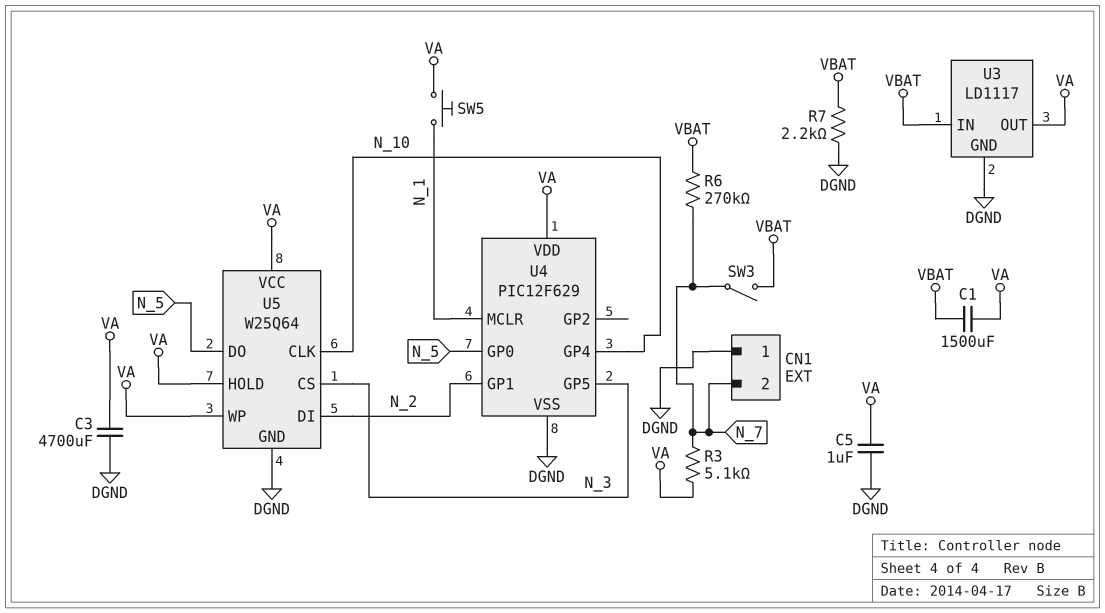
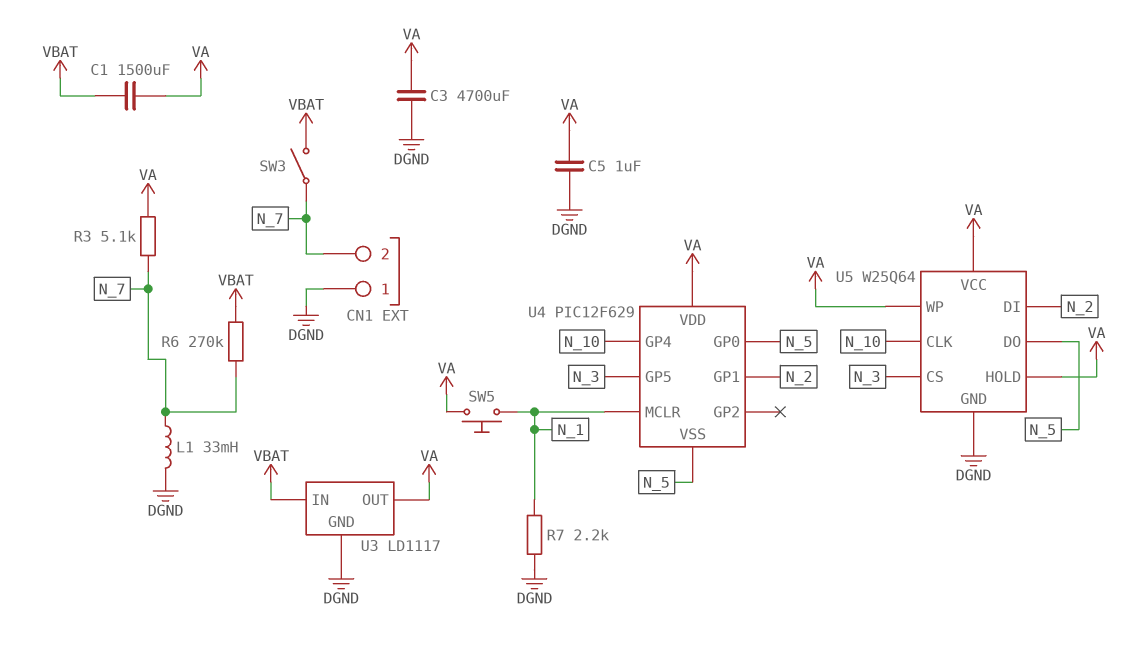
L1: none -> 33mH (DGND, N_7)
R7: 2.2k (DGND, VBAT) -> 2.2k (DGND, N_1)
U4 pin VSS: DGND -> N_5

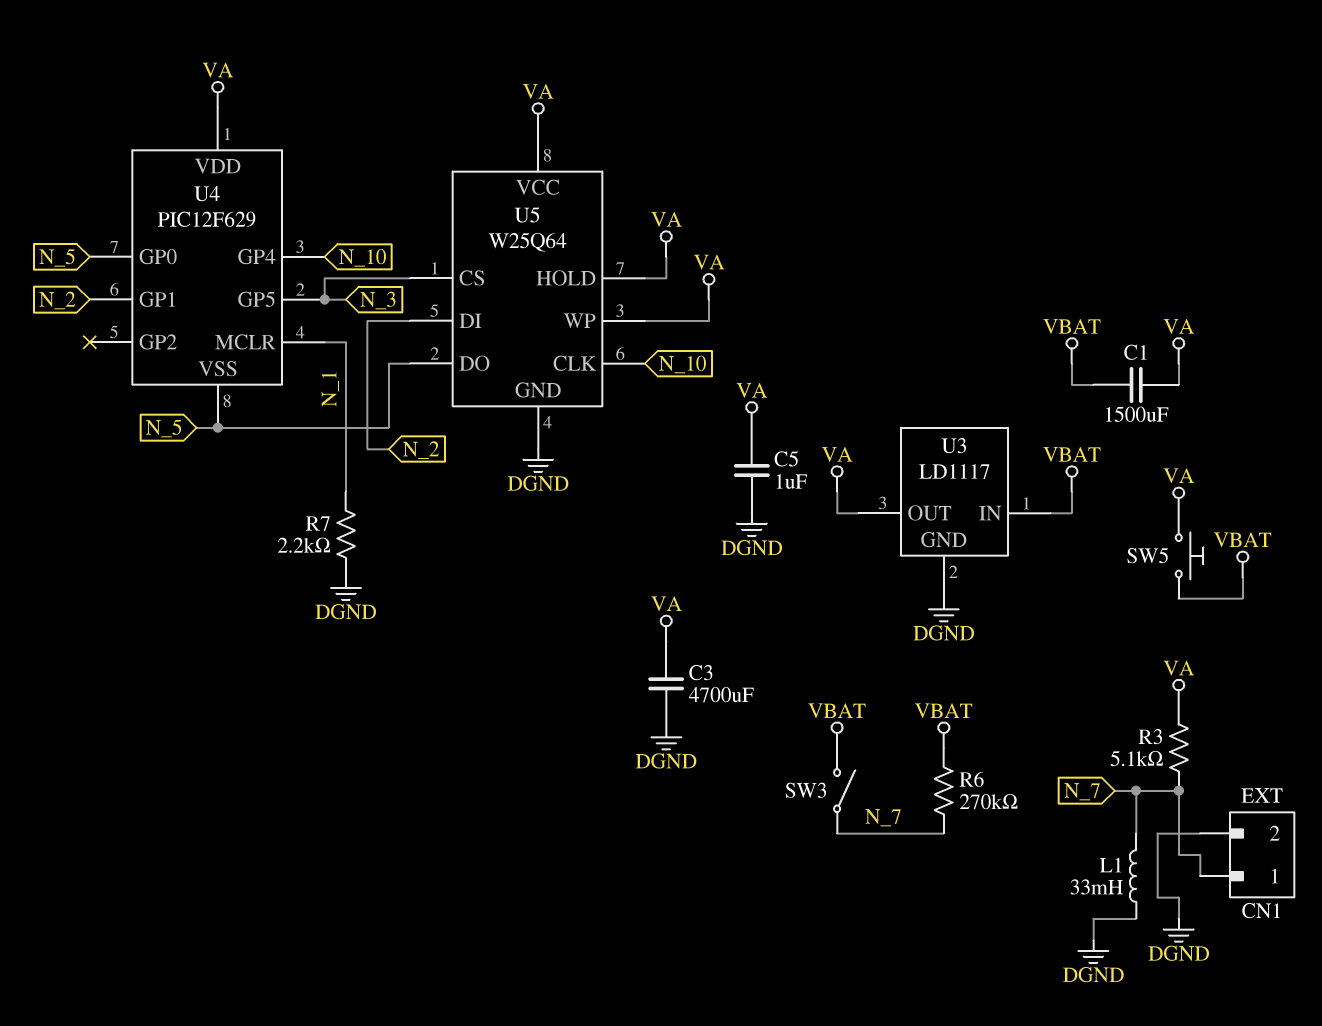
CN1 pin 1: DGND -> N_7
CN1 pin 2: N_7 -> DGND
SW5: button (N_1, VA) -> button (VA, VBAT)

